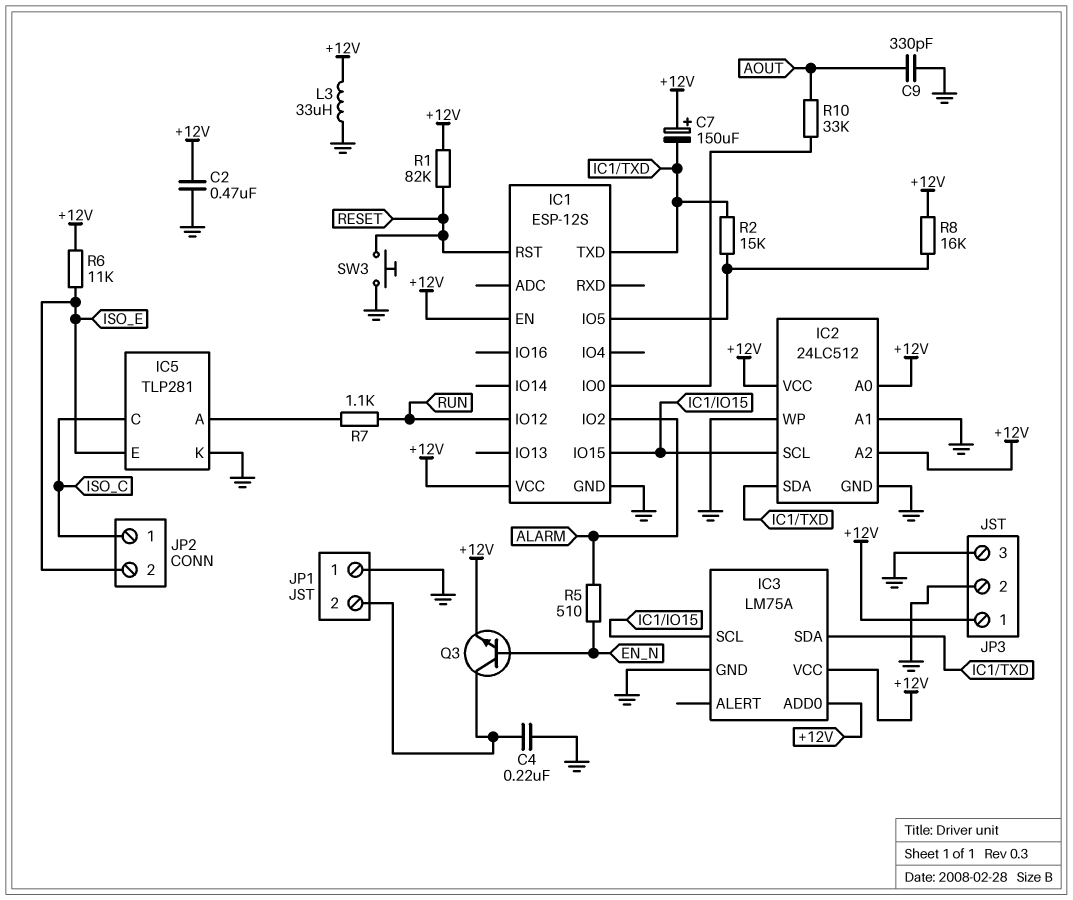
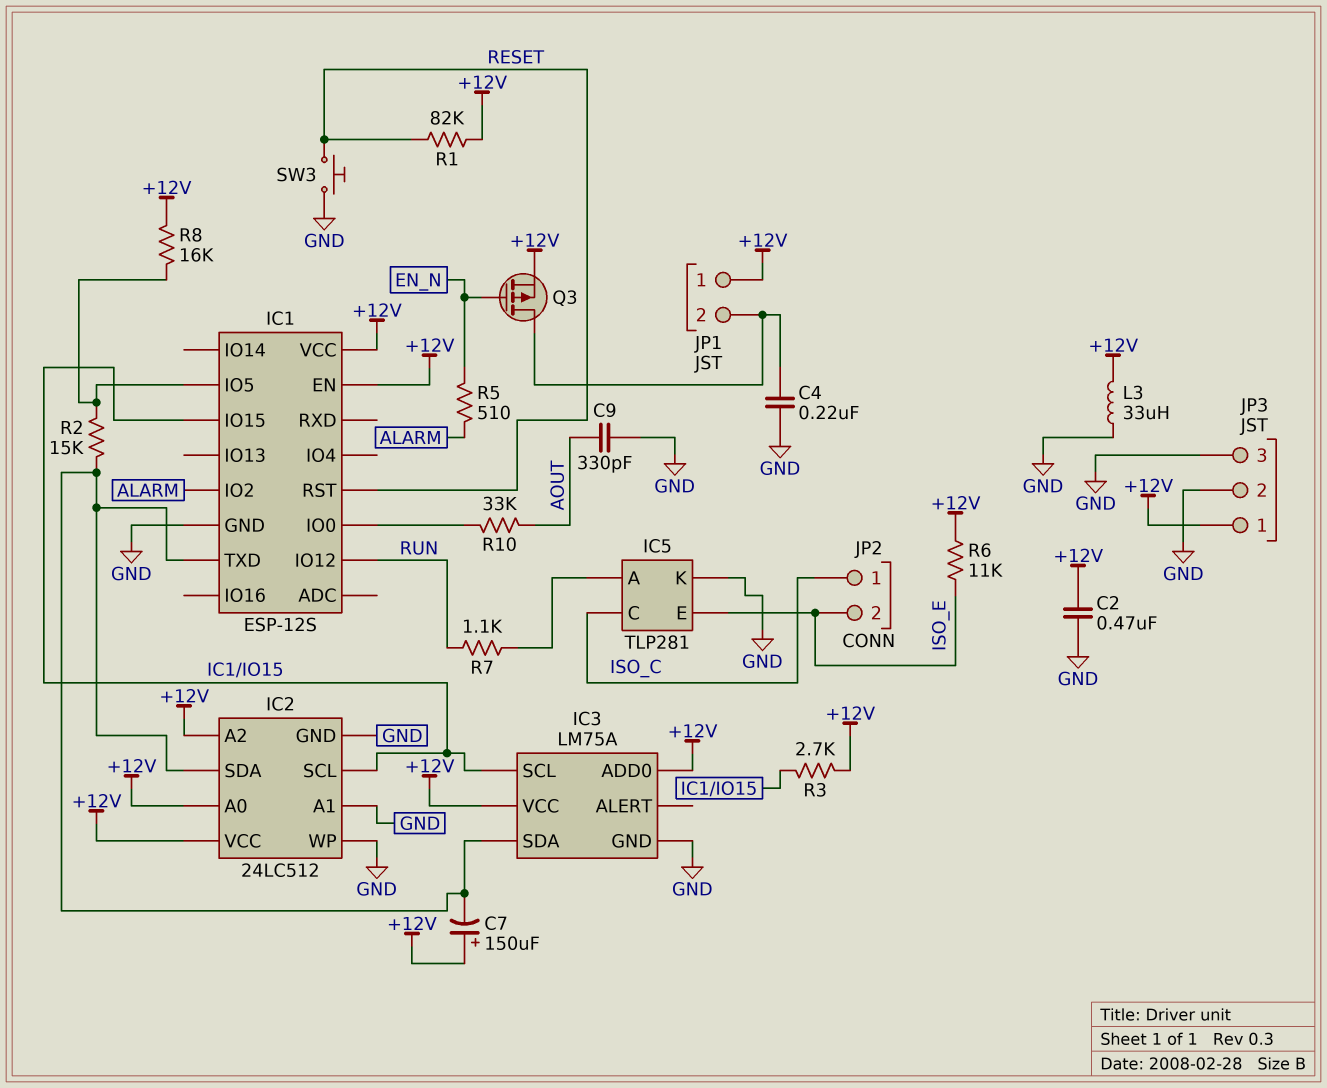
JP1 pin 1: GND -> +12V
Q3: NPN (B EN_N, C JP1/2, E +12V) -> PMOS (G EN_N, D JP1/2, S +12V)
R3: none -> 2.7k (+12V, IC1/IO15)

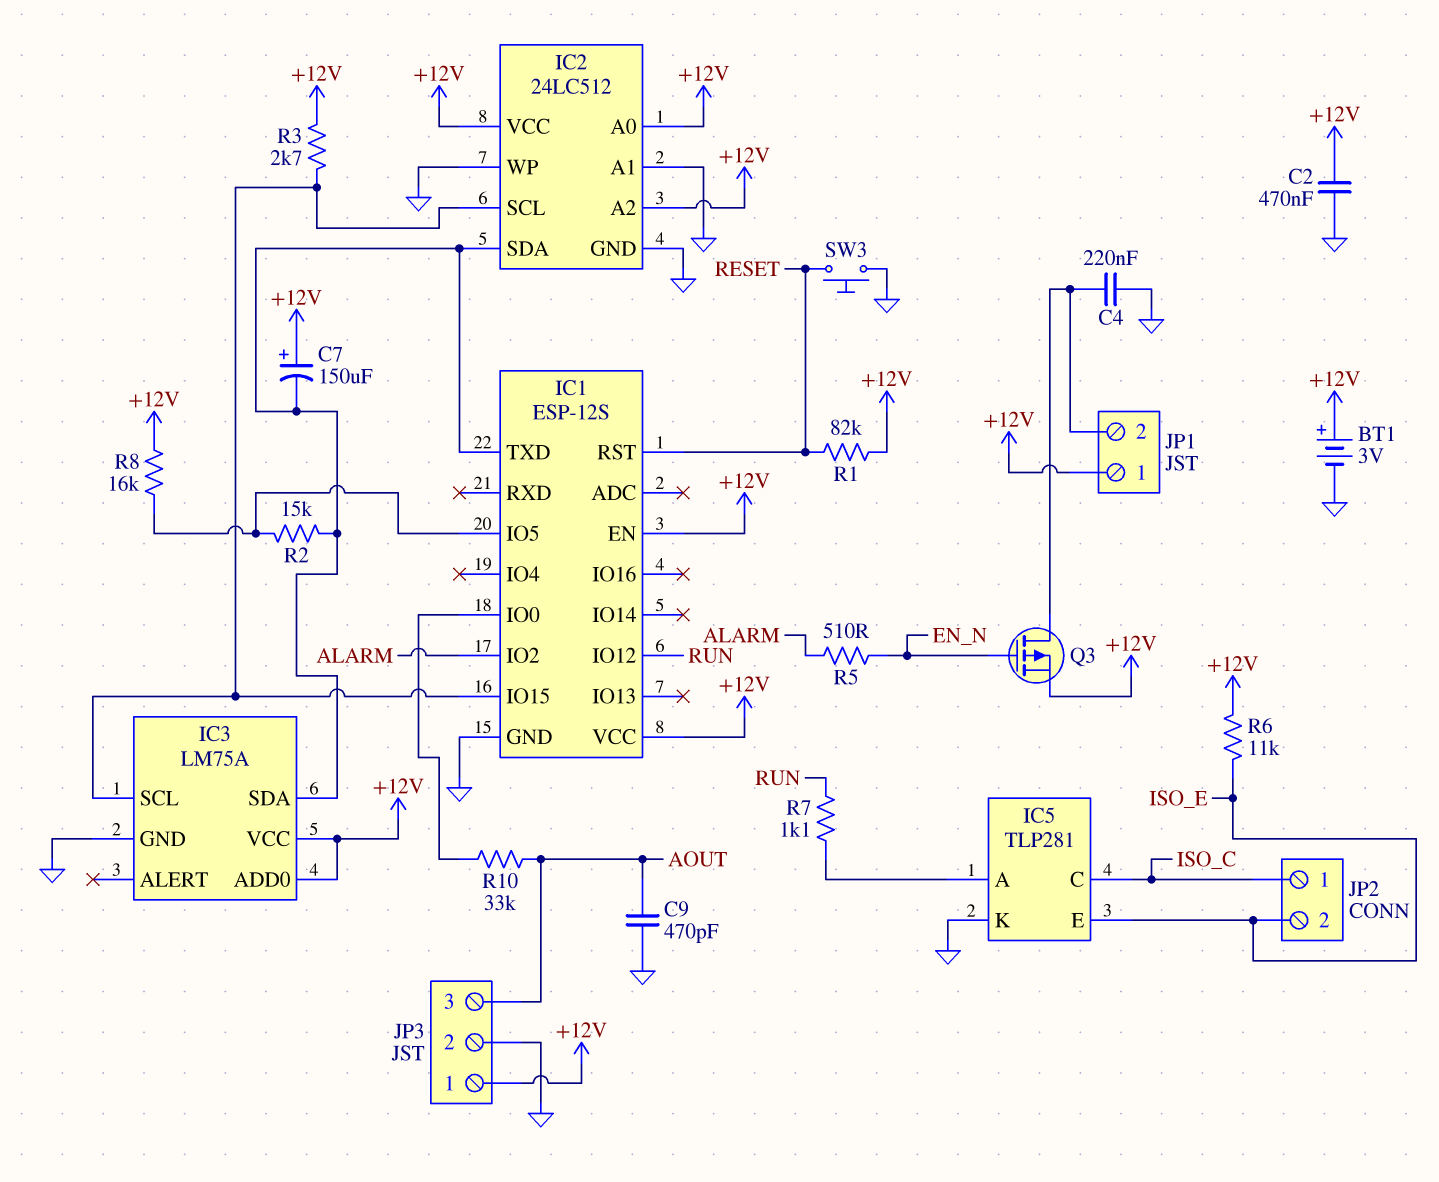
BT1: none -> 3V (plus +12V, minus GND)
C9: 330pF (AOUT, GND) -> 470pF (AOUT, GND)
JP3 pin 3: GND -> AOUT
L3: 33uH (+12V, GND) -> none

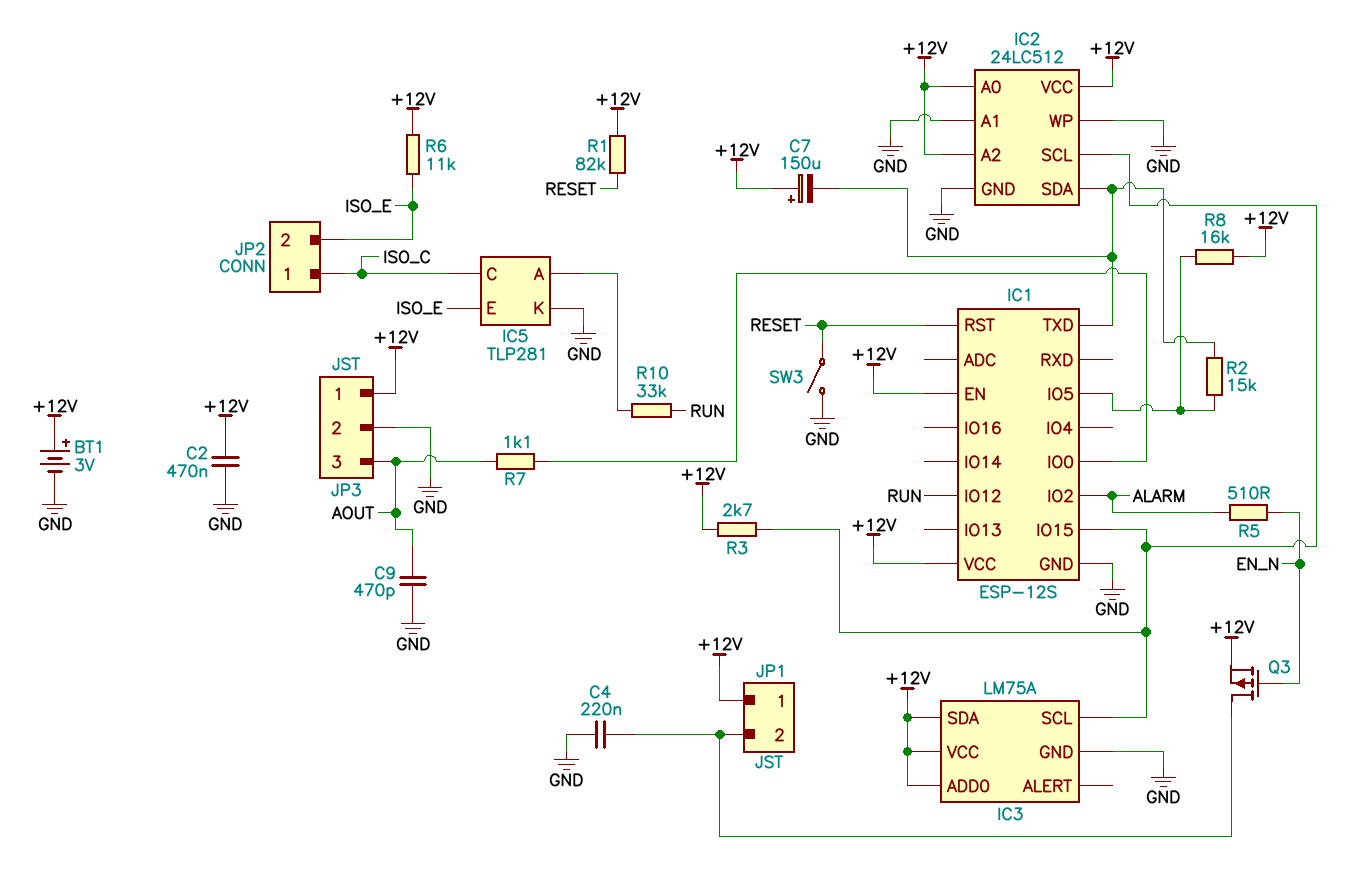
IC3 pin SDA: IC1/TXD -> +12V
R7: 1.1k (IC5/A, RUN) -> 1.1k (AOUT, IC1/IO0)
R10: 33k (AOUT, IC1/IO0) -> 33k (IC5/A, RUN)
SW3: button (GND, RESET) -> switch (GND, RESET)

